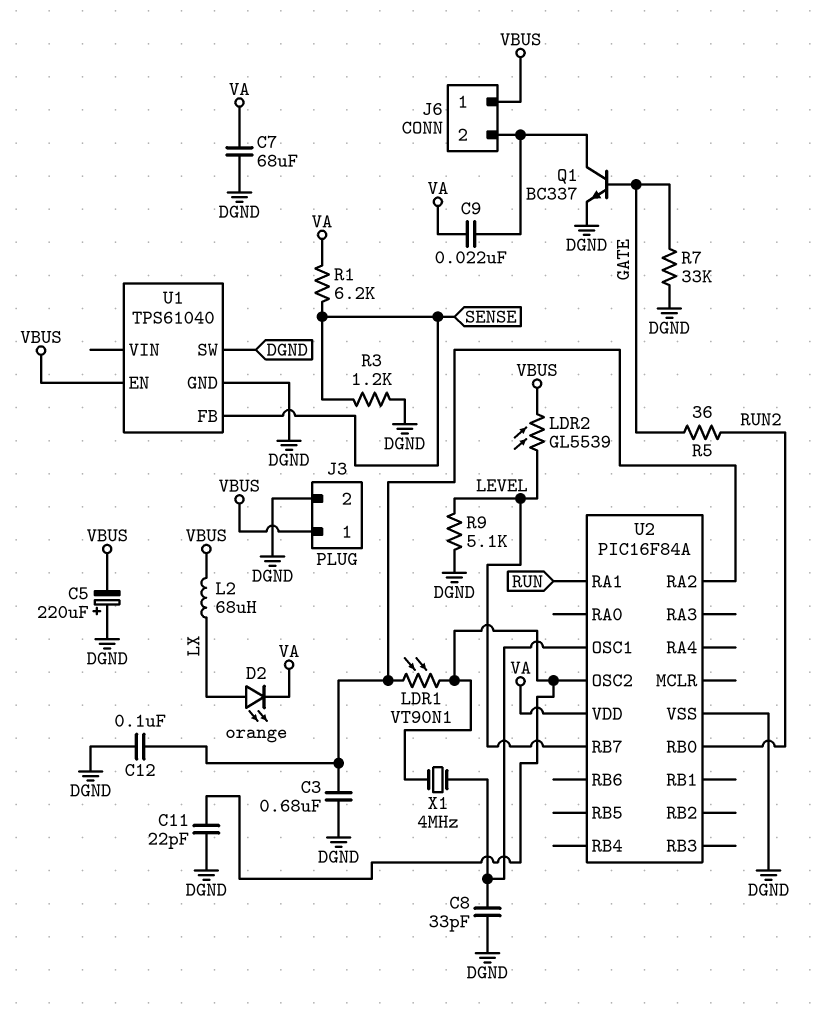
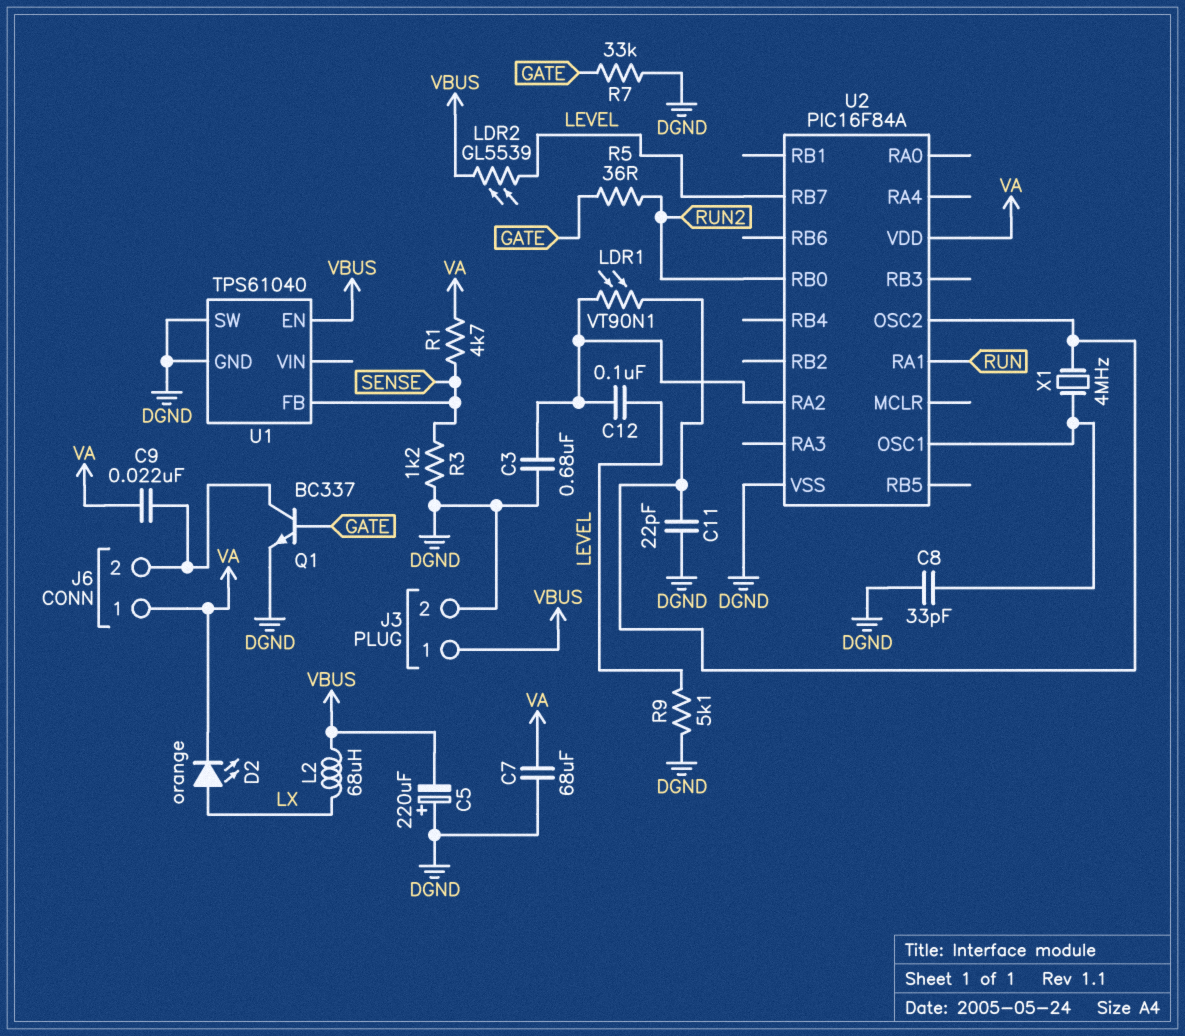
C12: 100nF (DGND, U2/RA2) -> 100nF (LEVEL, U2/RA2)
J6 pin 1: VBUS -> VA
R1: 6.2k (SENSE, VA) -> 4.7k (SENSE, VA)

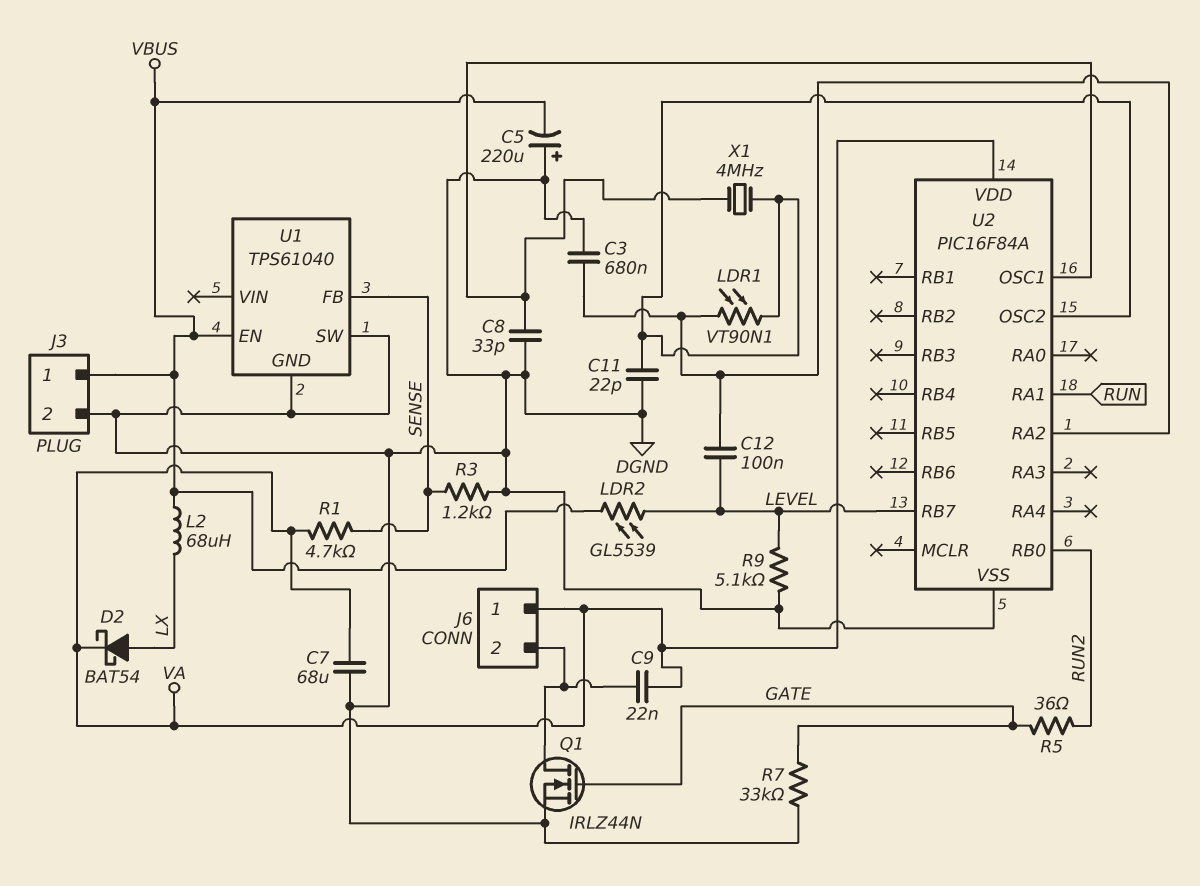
D2: LED orange (A LX, K VA) -> schottky BAT54 (A LX, K VA)
Q1: NPN BC337 (B GATE, C J6/2, E DGND) -> NMOS IRLZ44N (G GATE, D J6/2, S DGND)

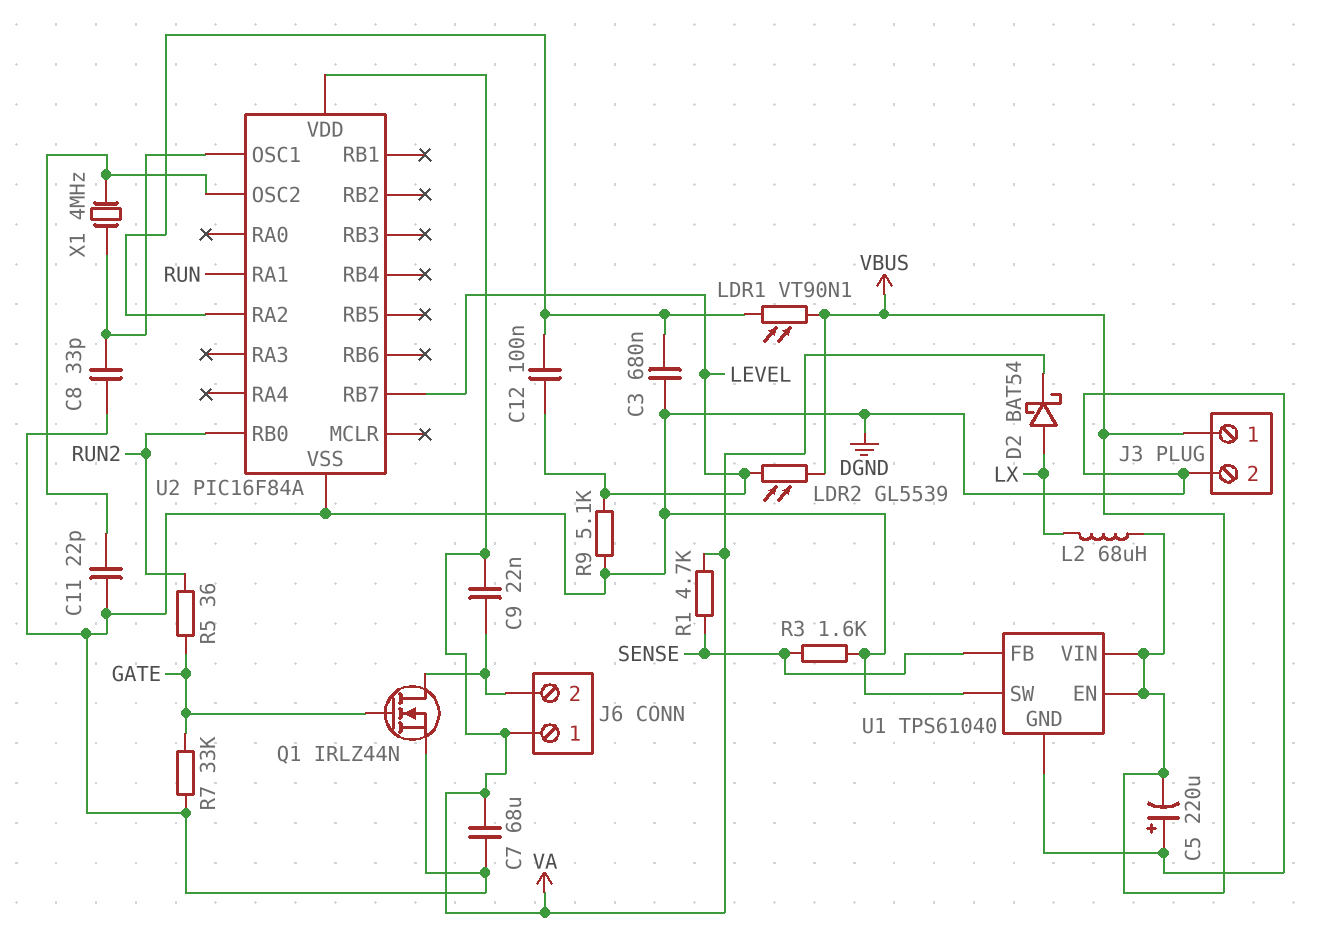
LDR1: VT90N1 (U2/OSC2, U2/RA2) -> VT90N1 (U2/RA2, VBUS)
R3: 1.2k (DGND, SENSE) -> 1.6k (DGND, SENSE)
U1 pin VIN: none -> VBUS

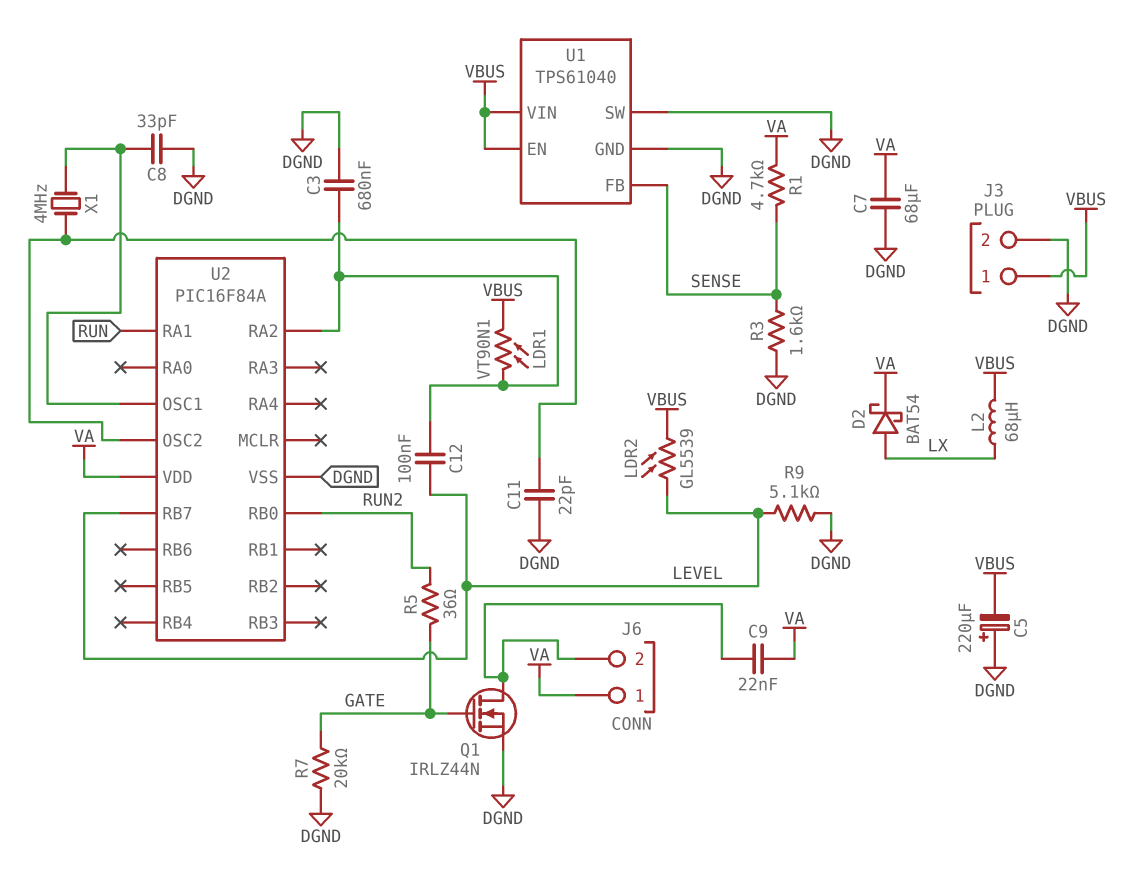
R7: 33k (DGND, GATE) -> 20k (DGND, GATE)

